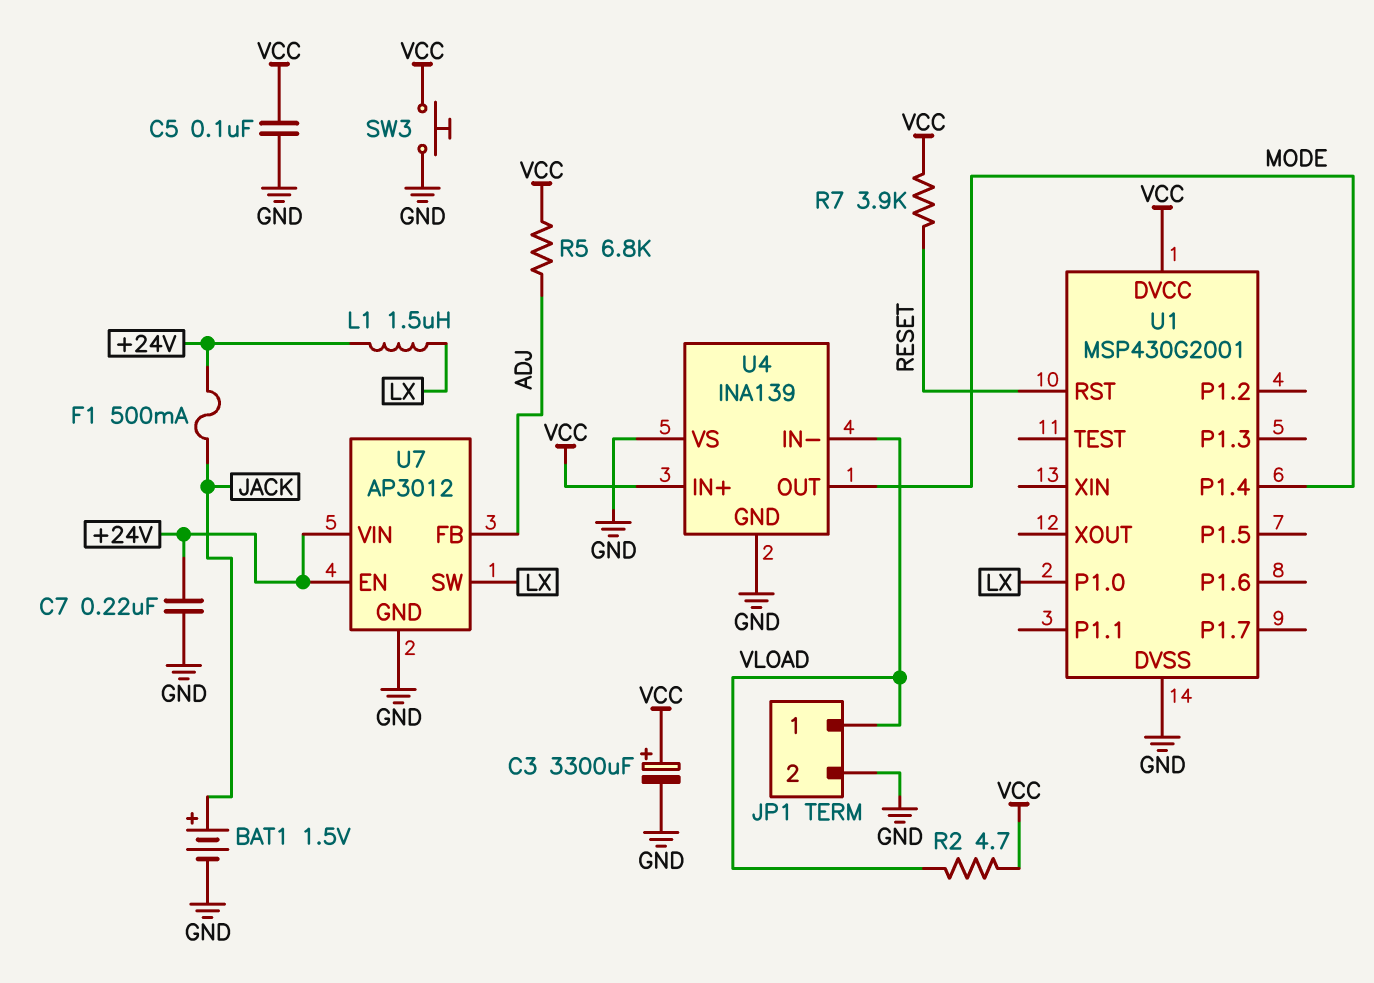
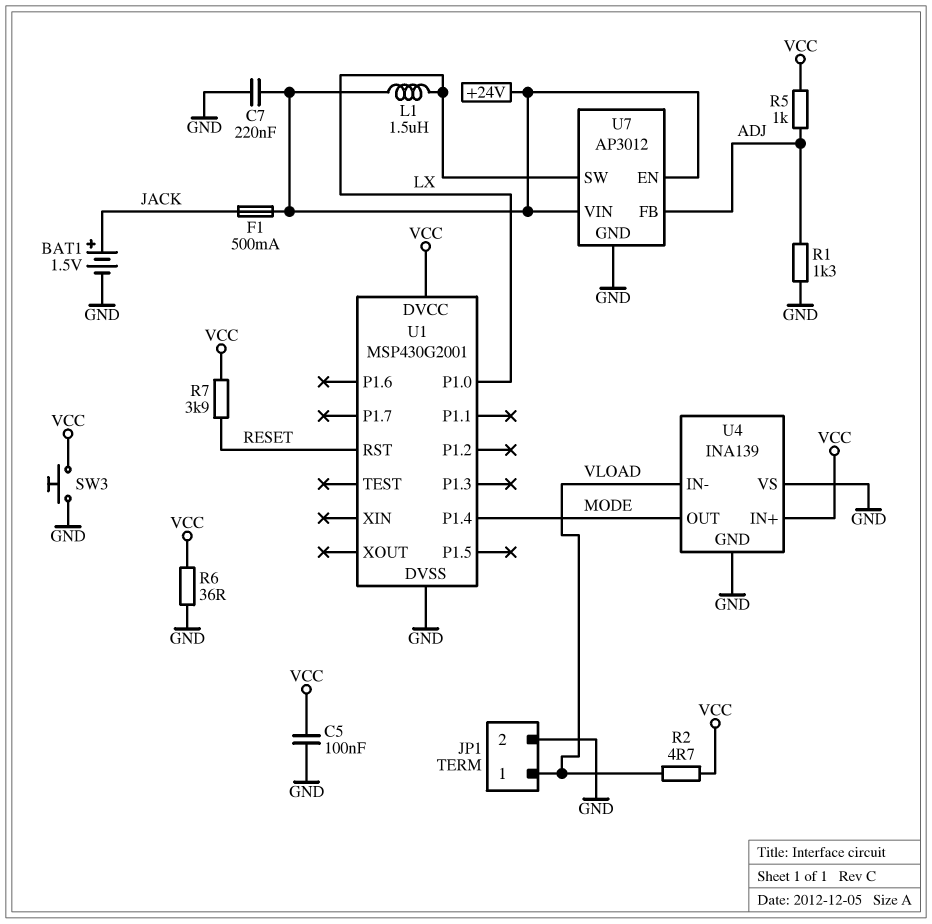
C3: 3300uF (plus VCC, minus GND) -> none
R1: none -> 1.3k (ADJ, GND)
R5: 6.8k (ADJ, VCC) -> 1k (ADJ, VCC)
R6: none -> 36 (GND, VCC)

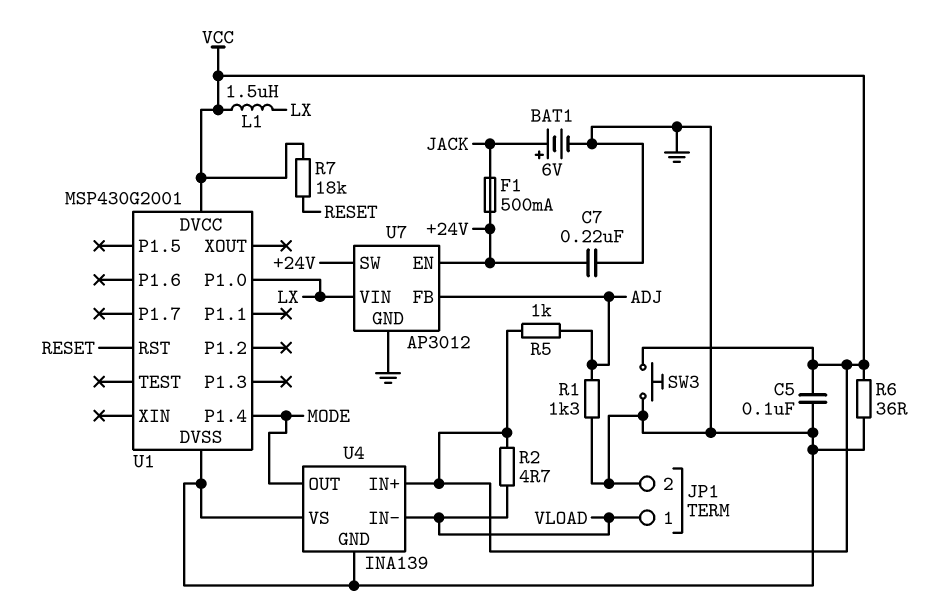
BAT1: 1.5V (plus JACK, minus GND) -> 6V (plus JACK, minus GND)
L1: 1.5uH (+24V, LX) -> 1.5uH (LX, VCC)
R7: 3.9k (RESET, VCC) -> 18k (RESET, VCC)
U7 pin SW: LX -> +24V
U7 pin VIN: +24V -> LX

